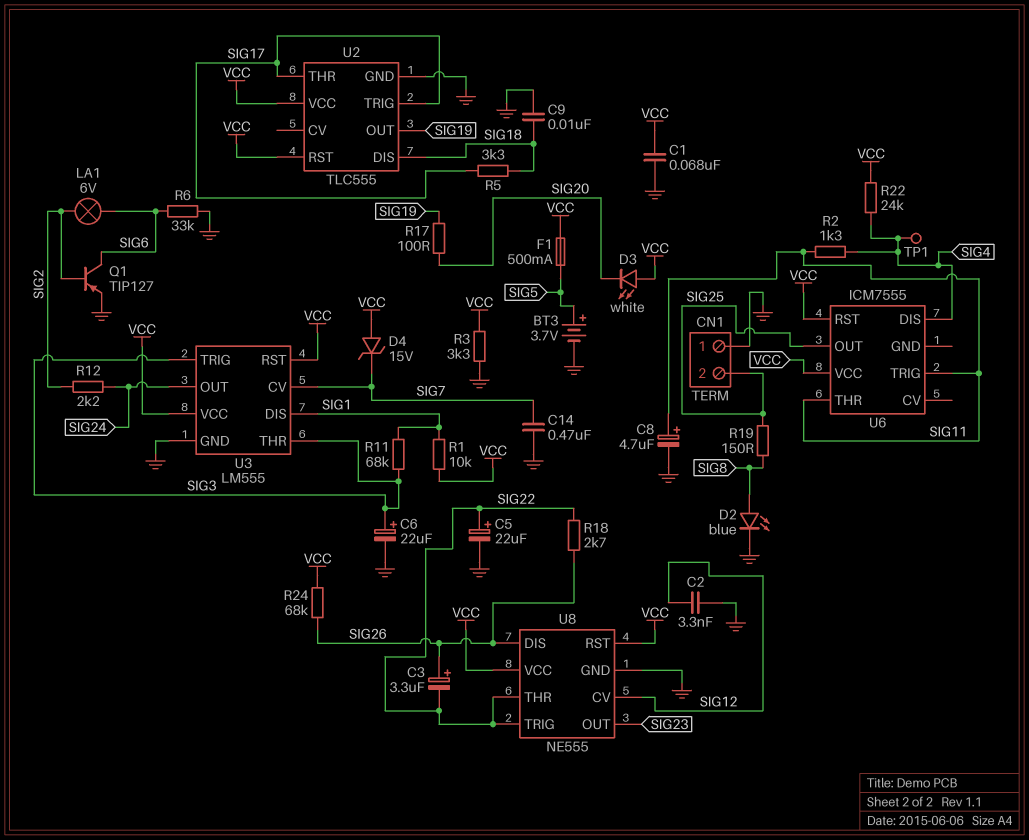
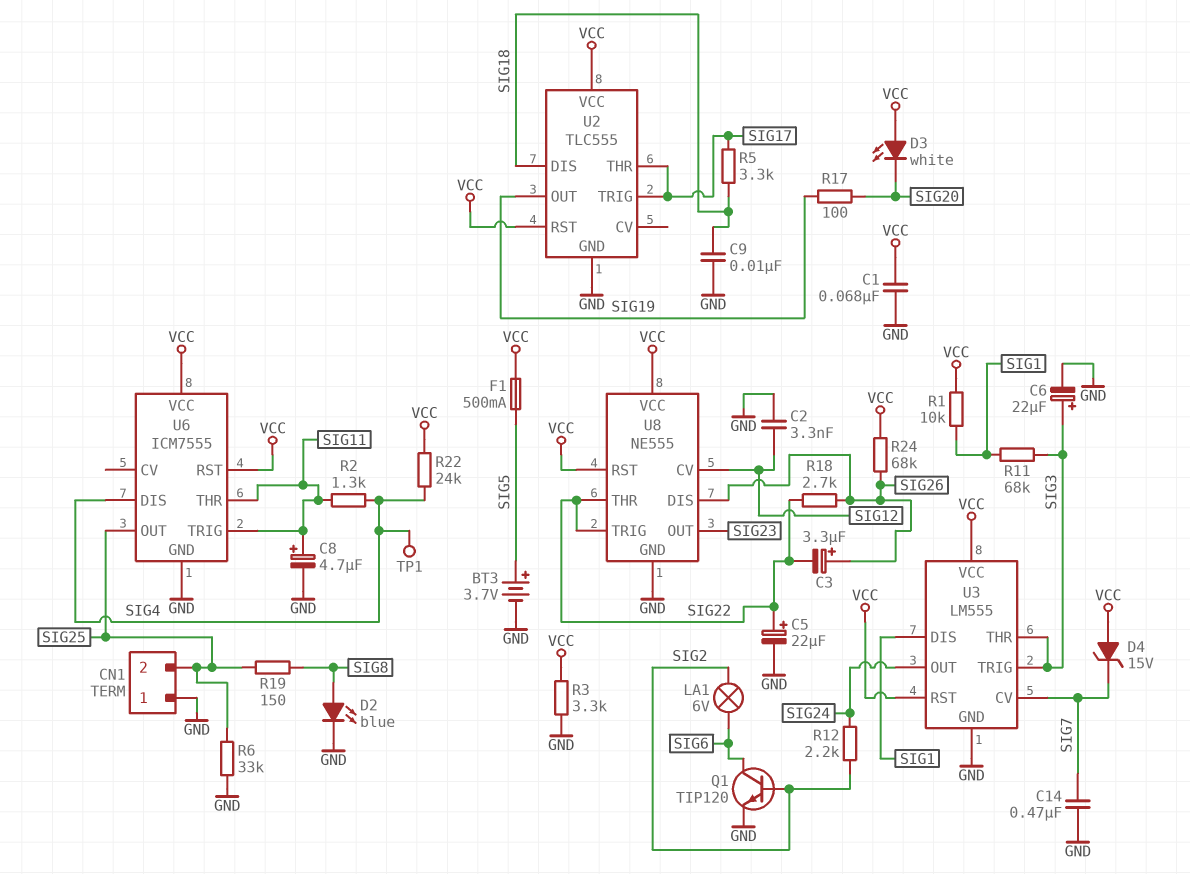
Q1: PNP TIP127 (B SIG2, C SIG6, E GND) -> NPN TIP120 (B SIG2, C SIG6, E GND)
R6: 33k (GND, SIG6) -> 33k (GND, SIG25)
U6 pin GND: none -> GND

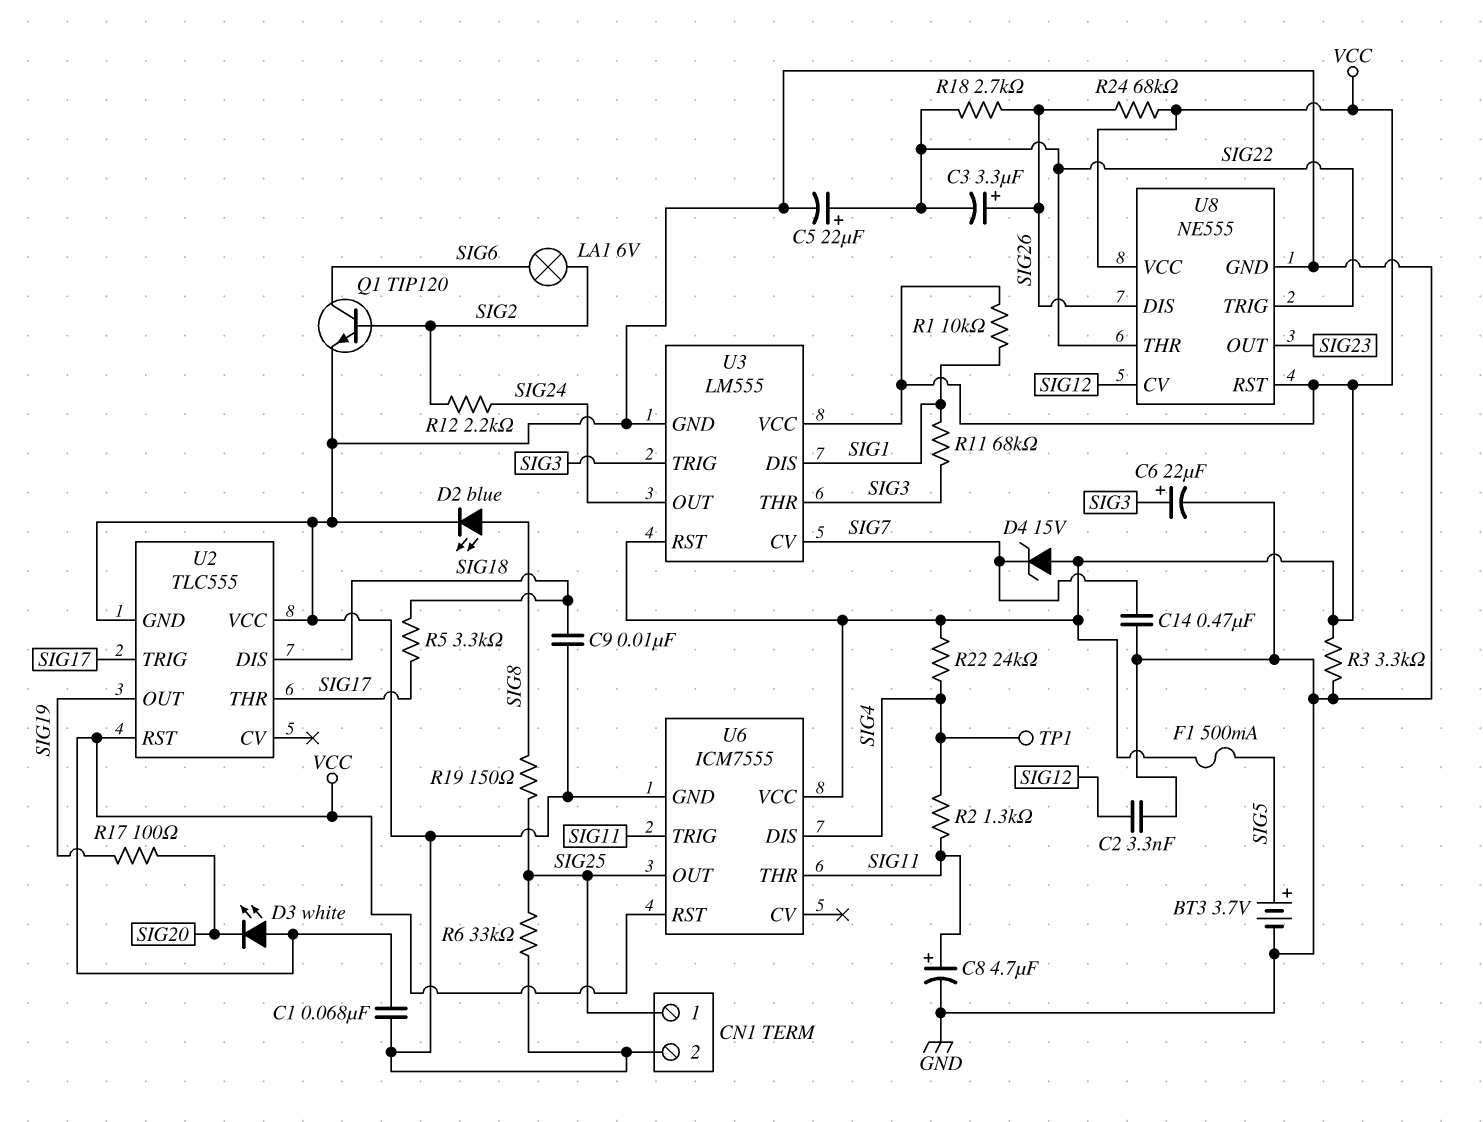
CN1 pin 1: GND -> SIG25
CN1 pin 2: SIG25 -> GND
U2 pin VCC: VCC -> GND

